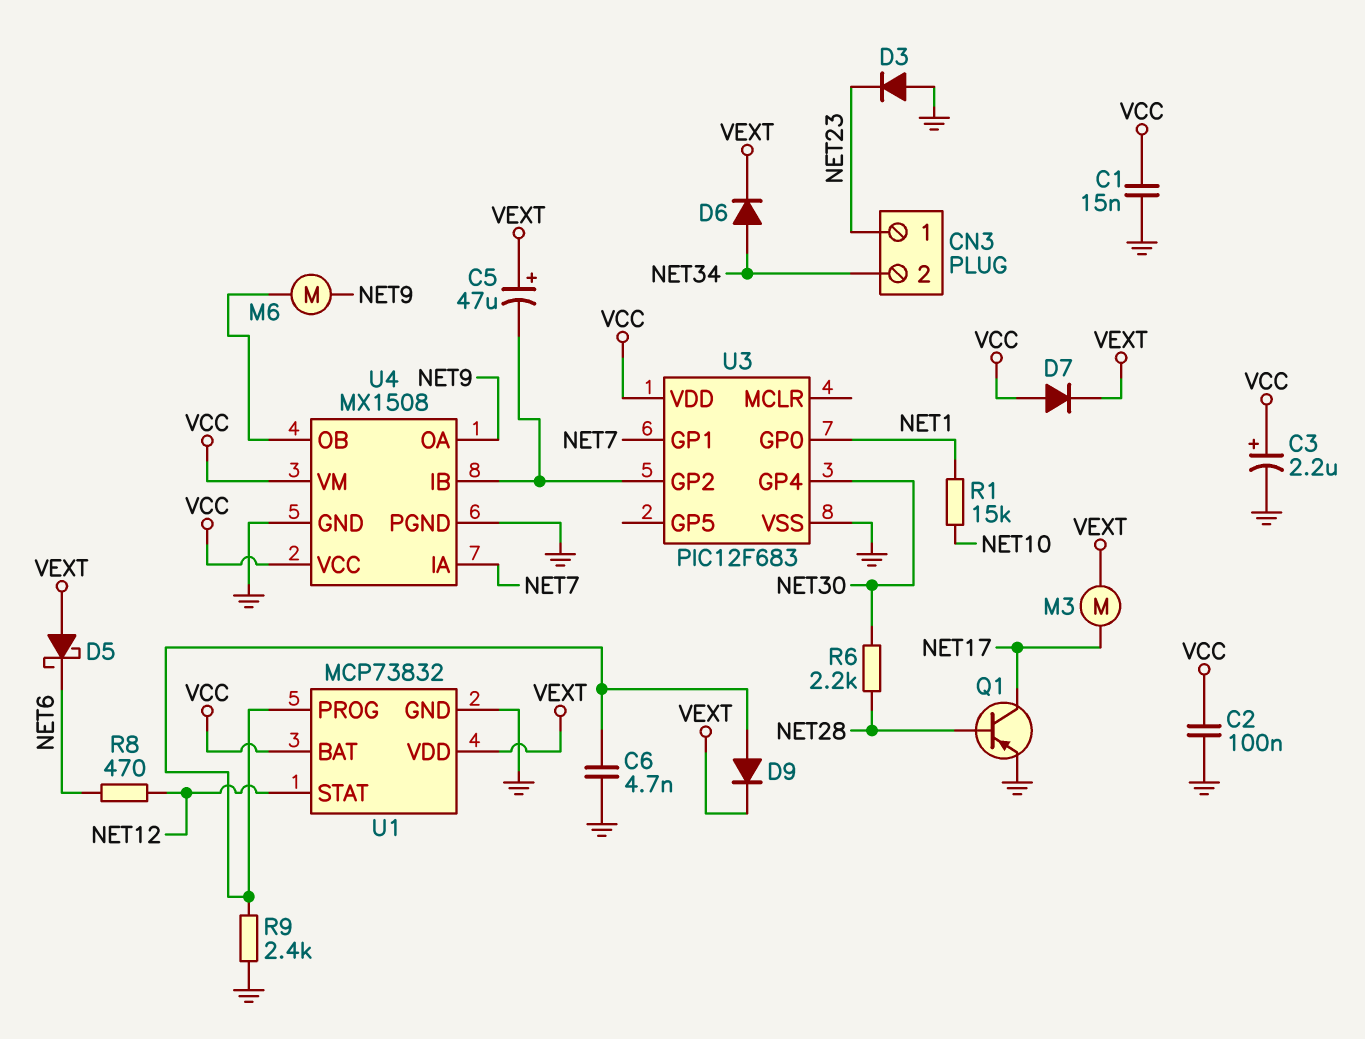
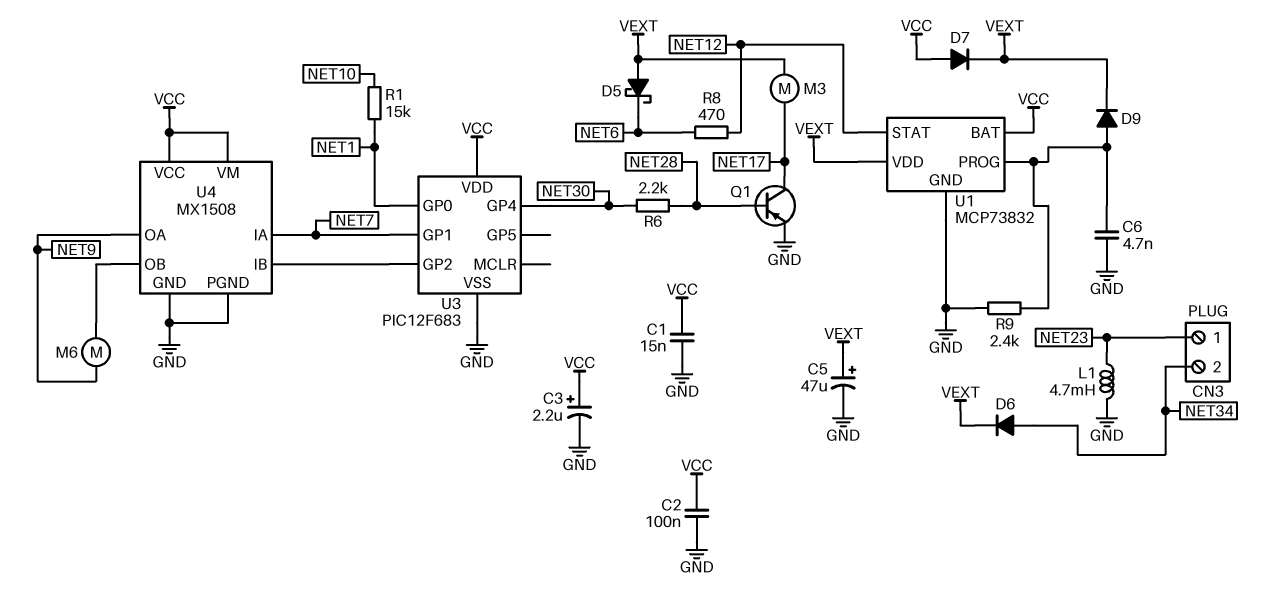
C5: 47uF (plus VEXT, minus U3/GP2) -> 47uF (plus VEXT, minus GND)
D3: diode (A GND, K NET23) -> none
L1: none -> 4.7mH (GND, NET23)

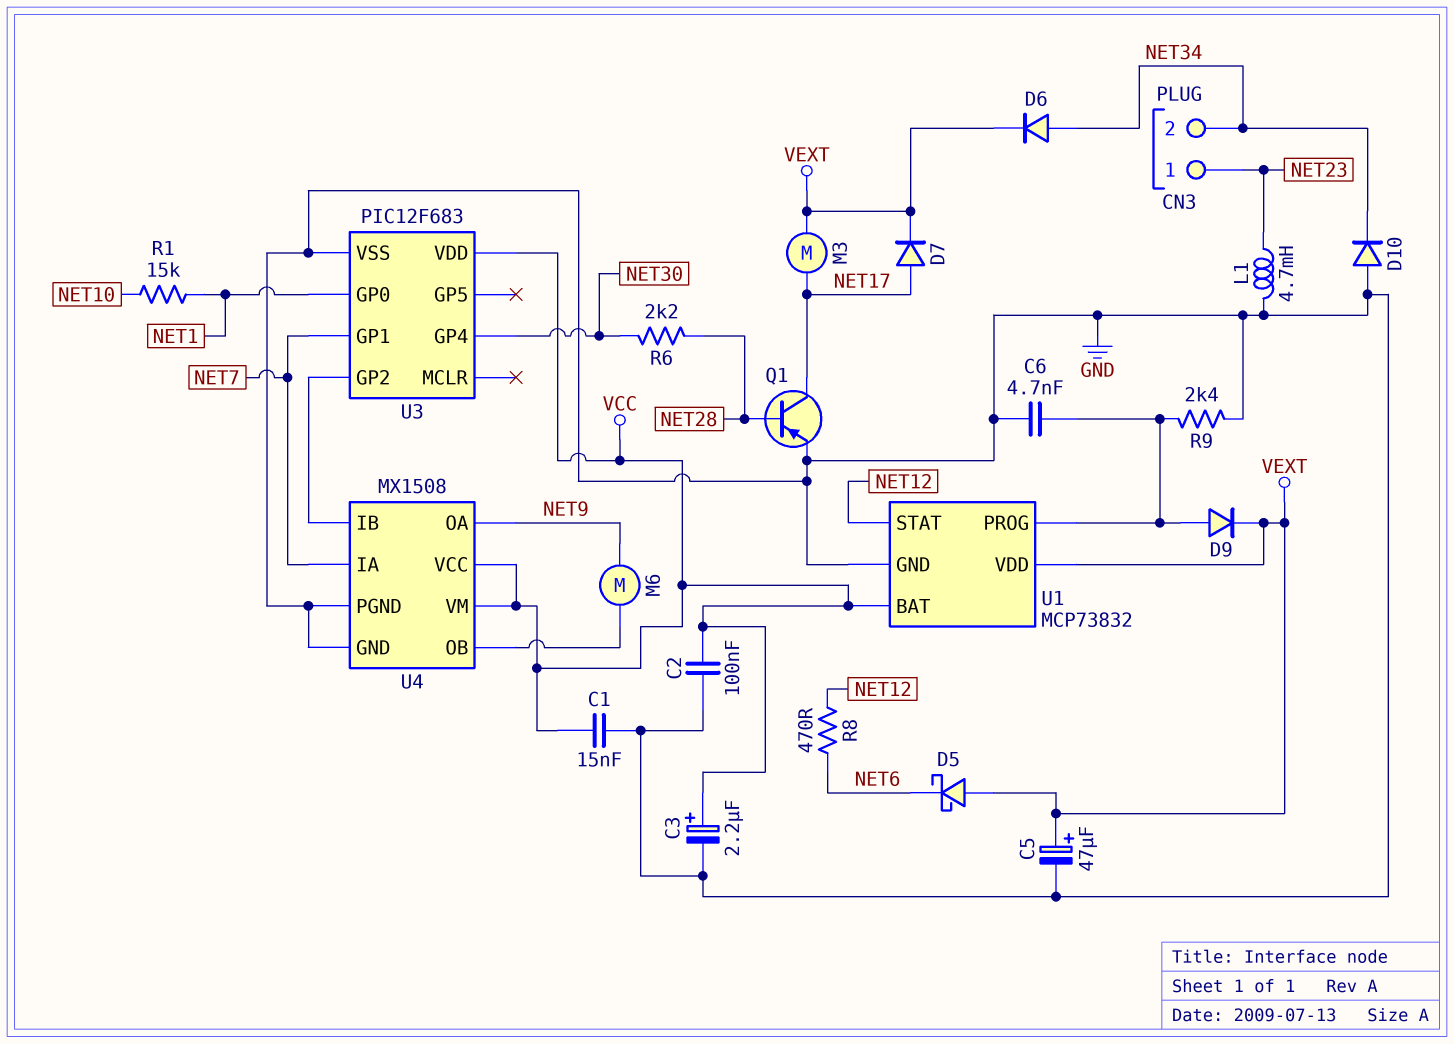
D7: diode (A VCC, K VEXT) -> diode (A NET17, K VEXT)
D10: none -> diode (A GND, K NET34)

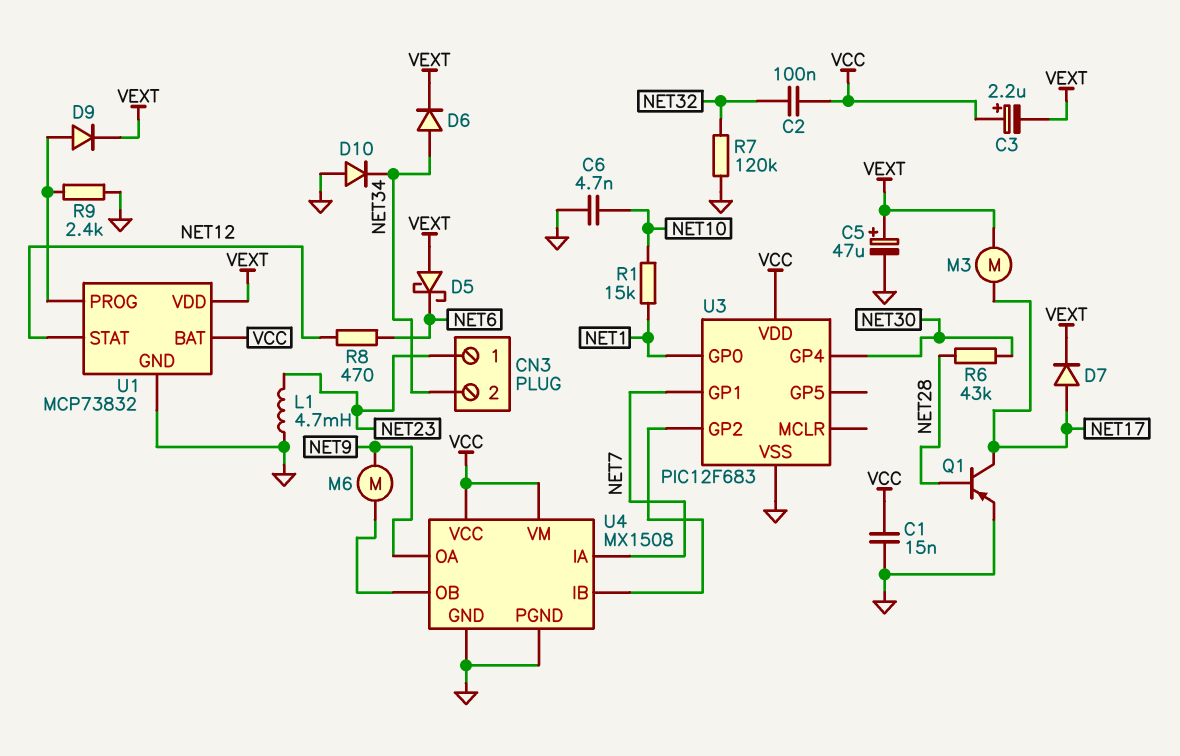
C2: 100nF (GND, VCC) -> 100nF (NET32, VCC)
C3: 2.2uF (plus VCC, minus GND) -> 2.2uF (plus VCC, minus VEXT)
C6: 4.7nF (GND, U1/PROG) -> 4.7nF (GND, NET10)
R6: 2.2k (NET28, NET30) -> 43k (NET28, NET30)
R7: none -> 120k (GND, NET32)

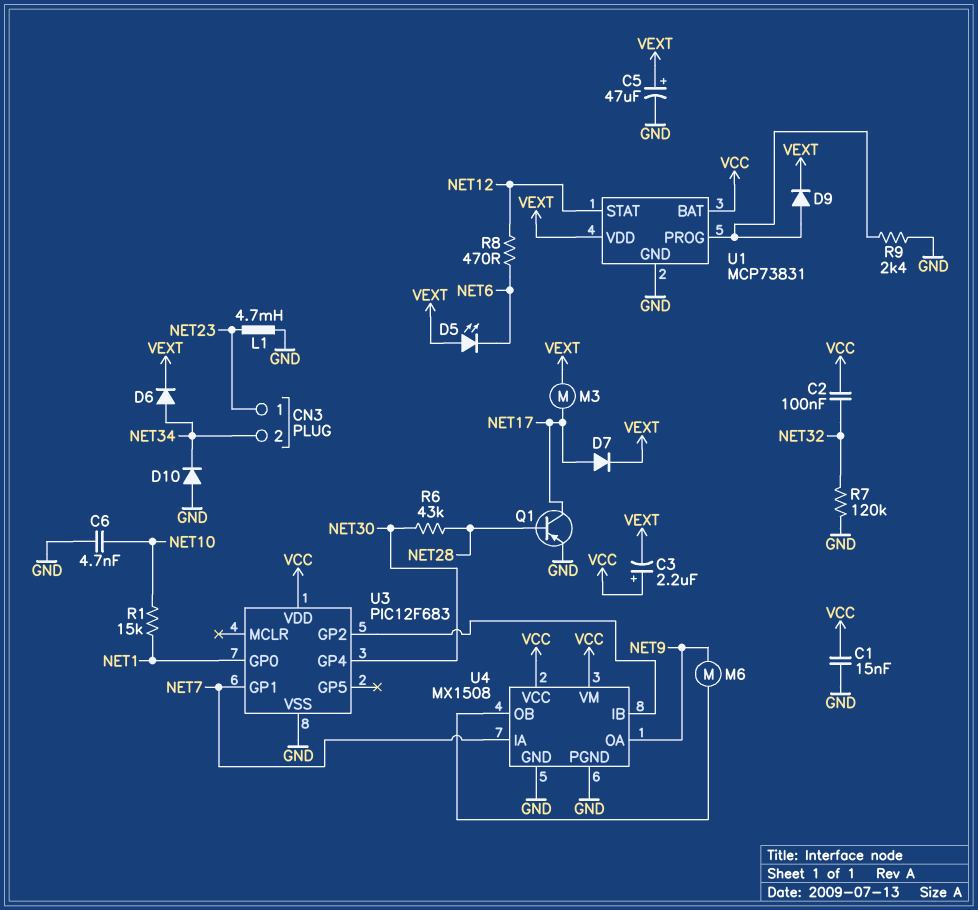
D5: schottky (A VEXT, K NET6) -> LED (A VEXT, K NET6)
U1: MCP73832 -> MCP73831

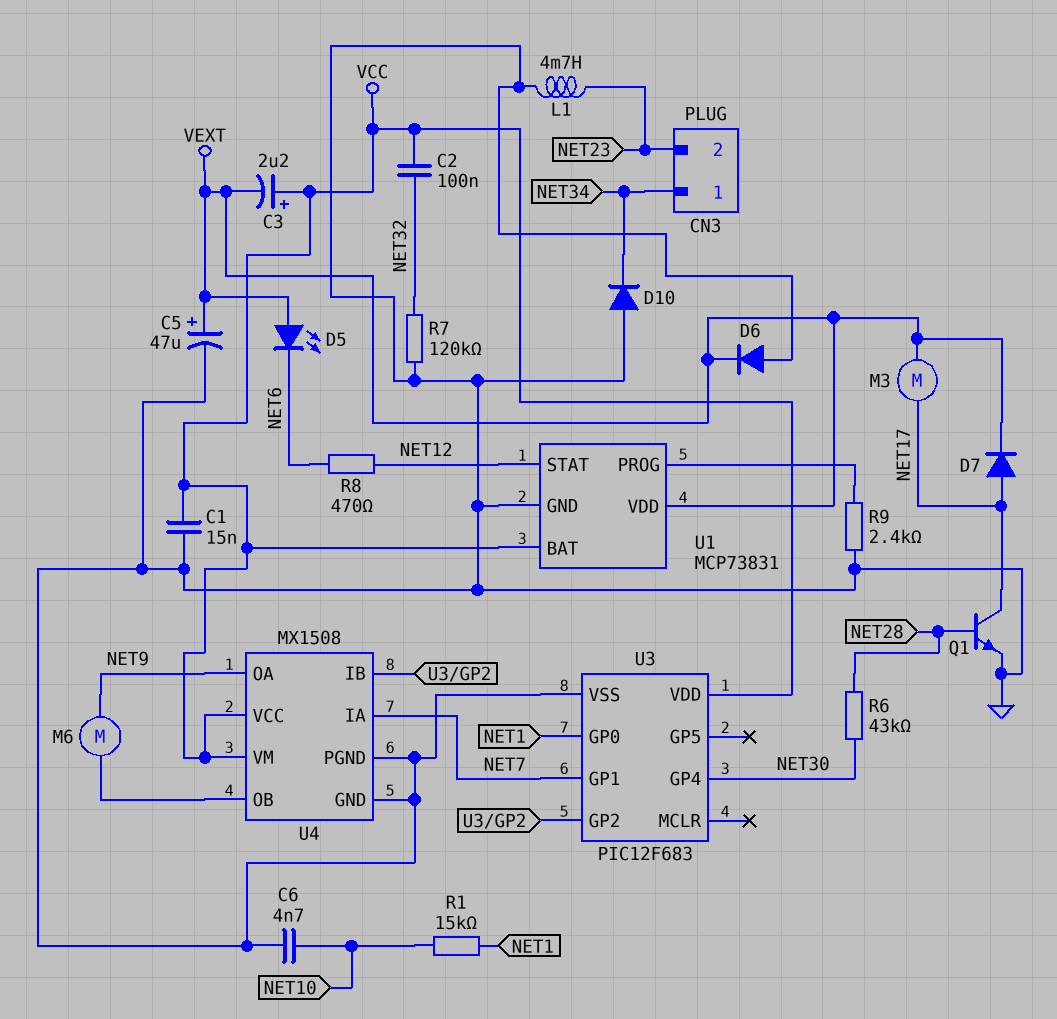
CN3 pin 1: NET23 -> NET34
CN3 pin 2: NET34 -> NET23
D6: diode (A NET34, K VEXT) -> diode (A GND, K VEXT)
D9: diode (A U1/PROG, K VEXT) -> none
Q1: PNP (B NET28, C NET17, E GND) -> NPN (B NET28, C NET17, E GND)

